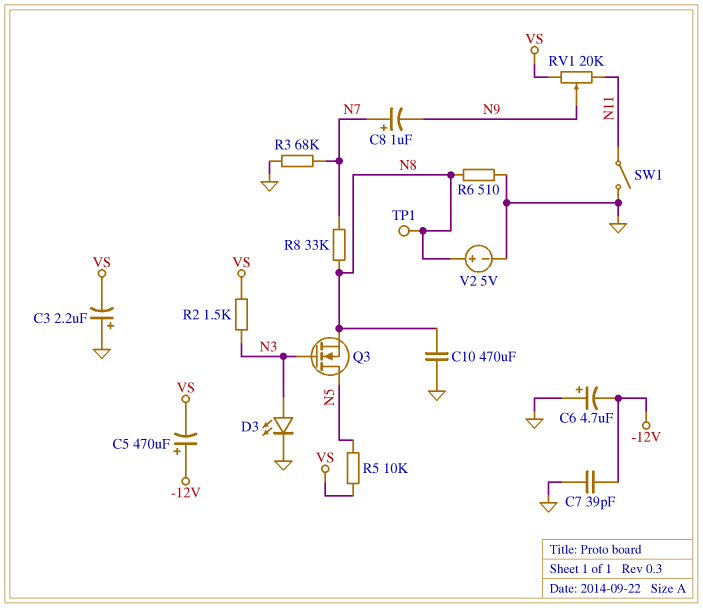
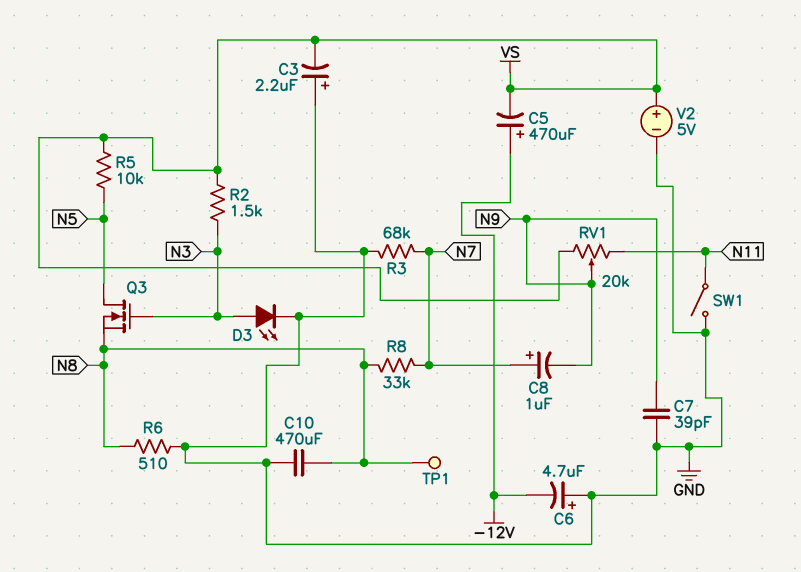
C7: 39pF (-12V, GND) -> 39pF (GND, N9)
V2: 5V (plus N8, minus GND) -> 5V (plus VS, minus GND)

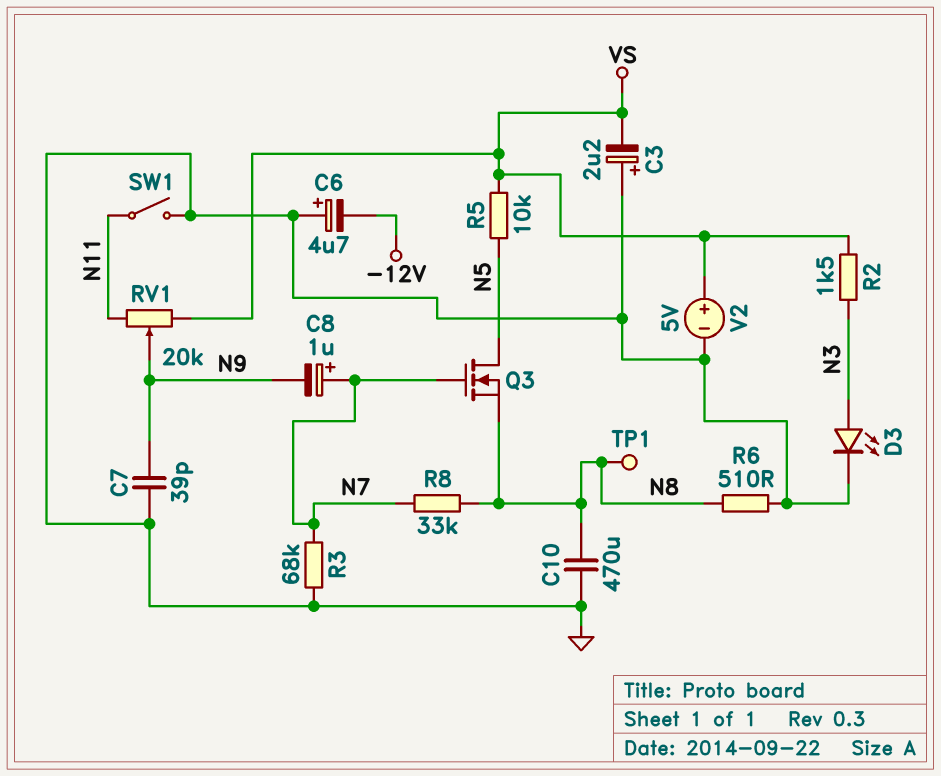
C5: 470uF (plus -12V, minus VS) -> none
Q3: NMOS (G N3, D N5, S N8) -> NMOS (G N7, D N5, S N8)

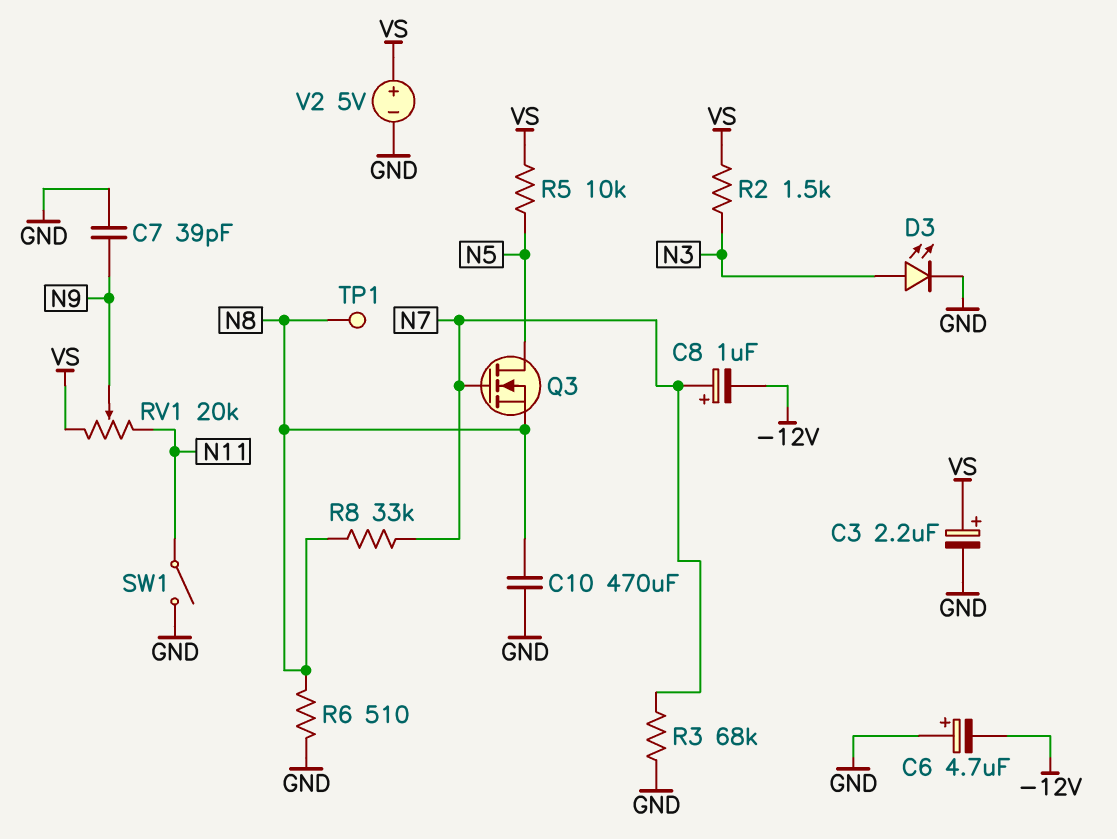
C3: 2.2uF (plus GND, minus VS) -> 2.2uF (plus VS, minus GND)
C8: 1uF (plus N7, minus N9) -> 1uF (plus N7, minus -12V)

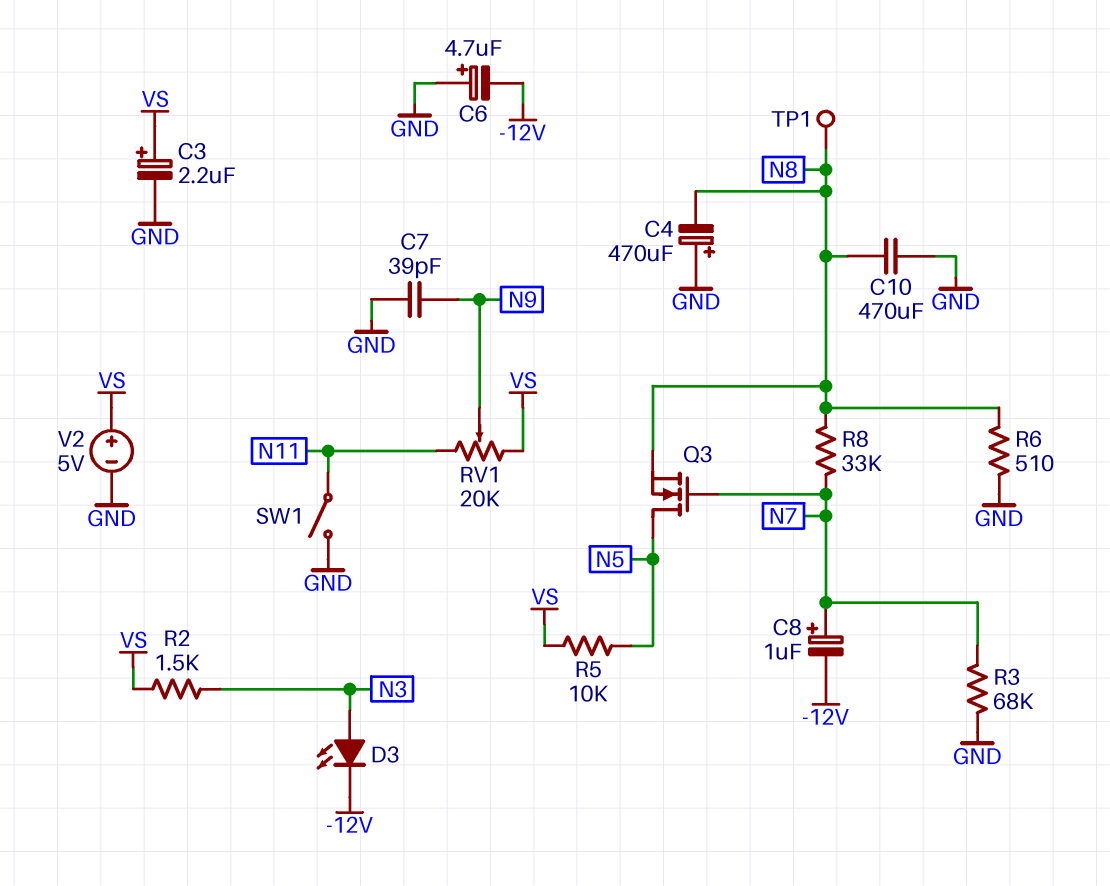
C4: none -> 470uF (plus GND, minus N8)
D3: LED (A N3, K GND) -> LED (A N3, K -12V)

